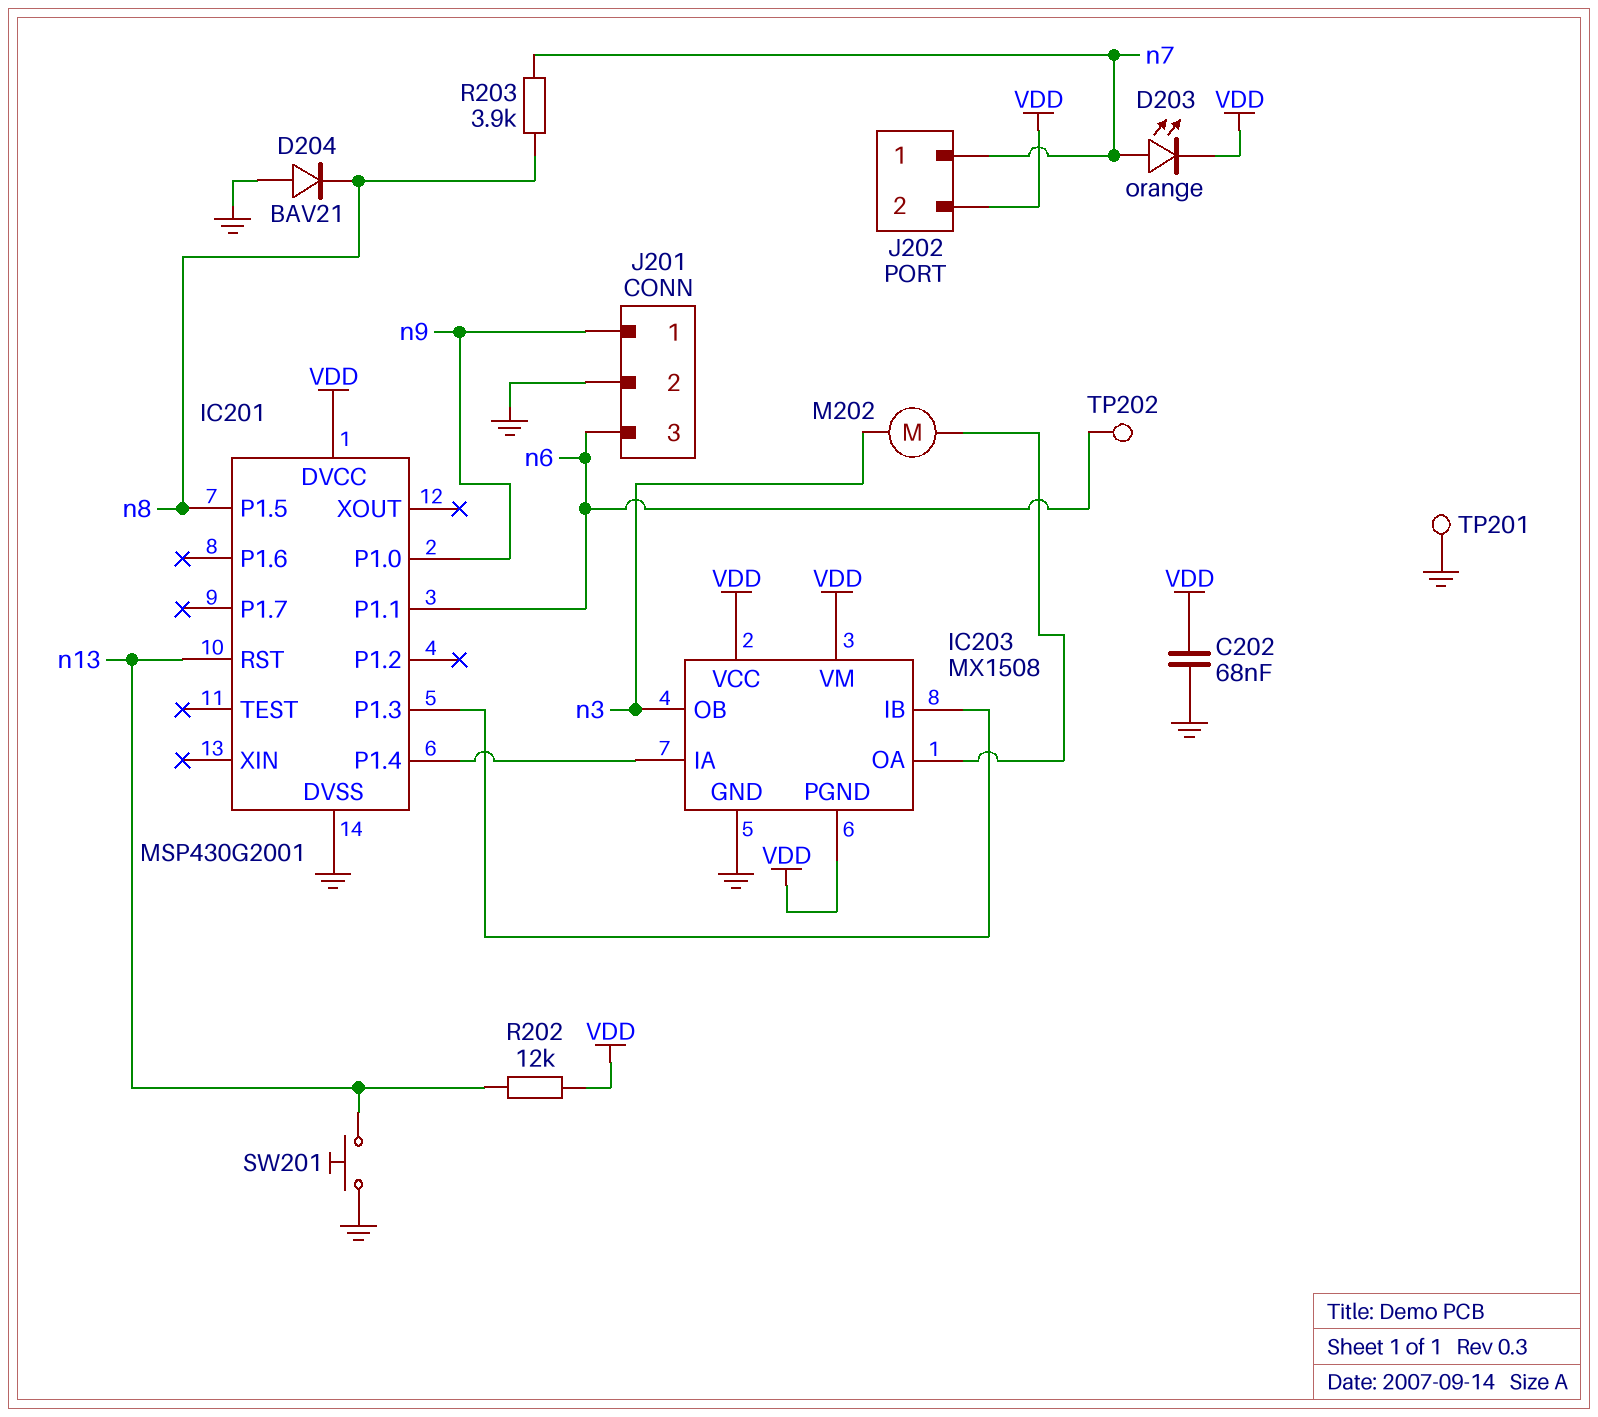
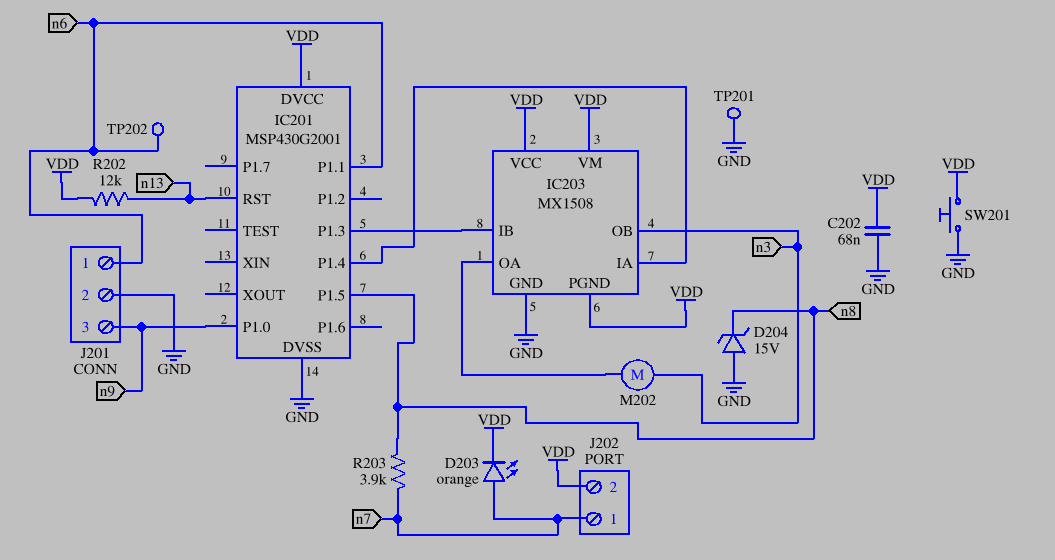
D204: diode BAV21 (A GND, K n8) -> zener 15V (A GND, K n8)
J201 pin 1: n9 -> n6
J201 pin 3: n6 -> n9
SW201: button (GND, n13) -> button (GND, VDD)

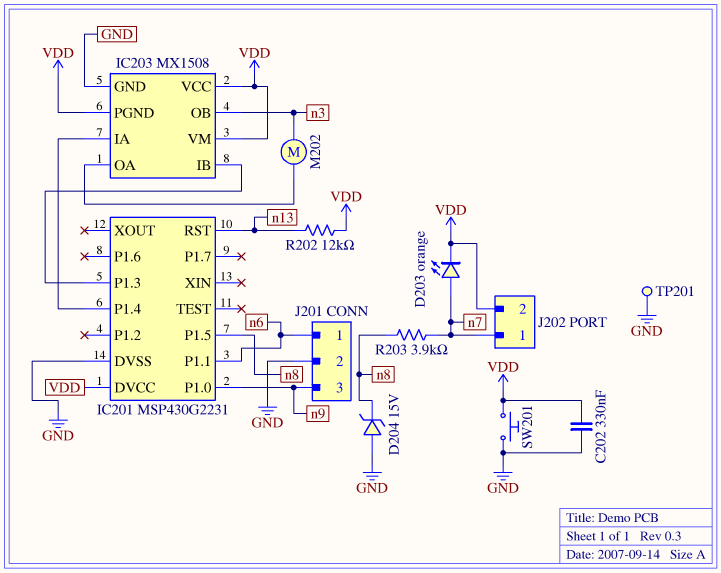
C202: 68nF (GND, VDD) -> 330nF (GND, VDD)
IC201: MSP430G2001 -> MSP430G2231
TP202: test point (n6) -> none

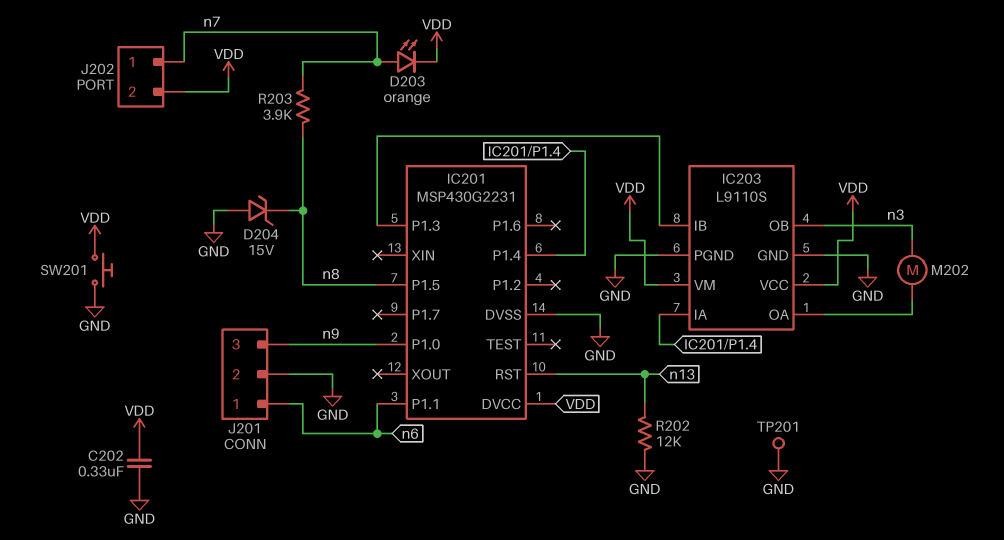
IC203: MX1508 -> L9110S
IC203 pin PGND: VDD -> GND
R202: 12k (VDD, n13) -> 12k (GND, n13)

